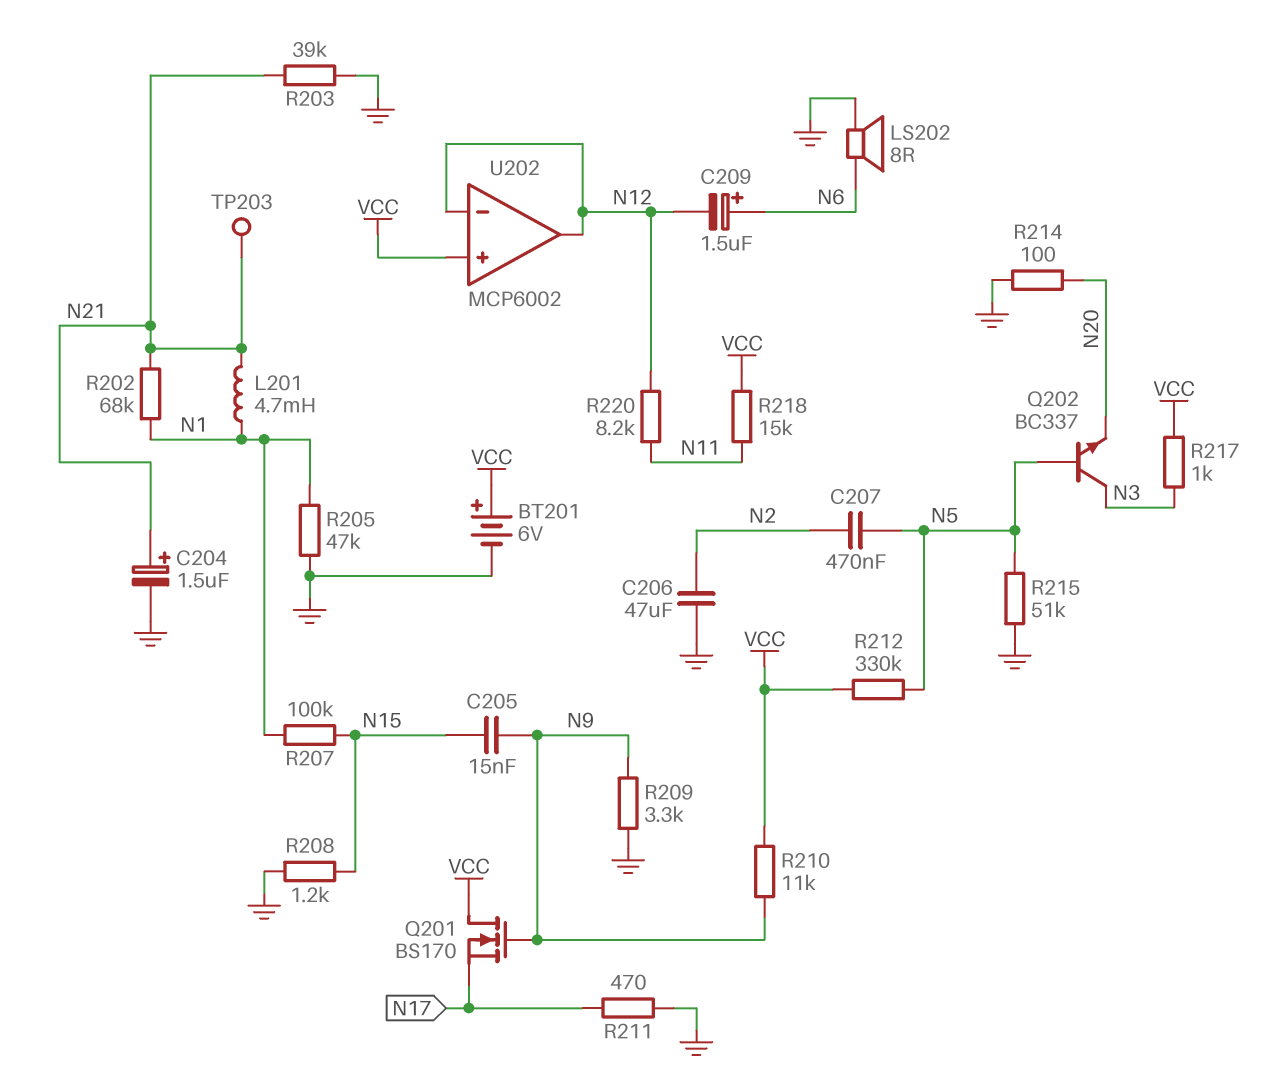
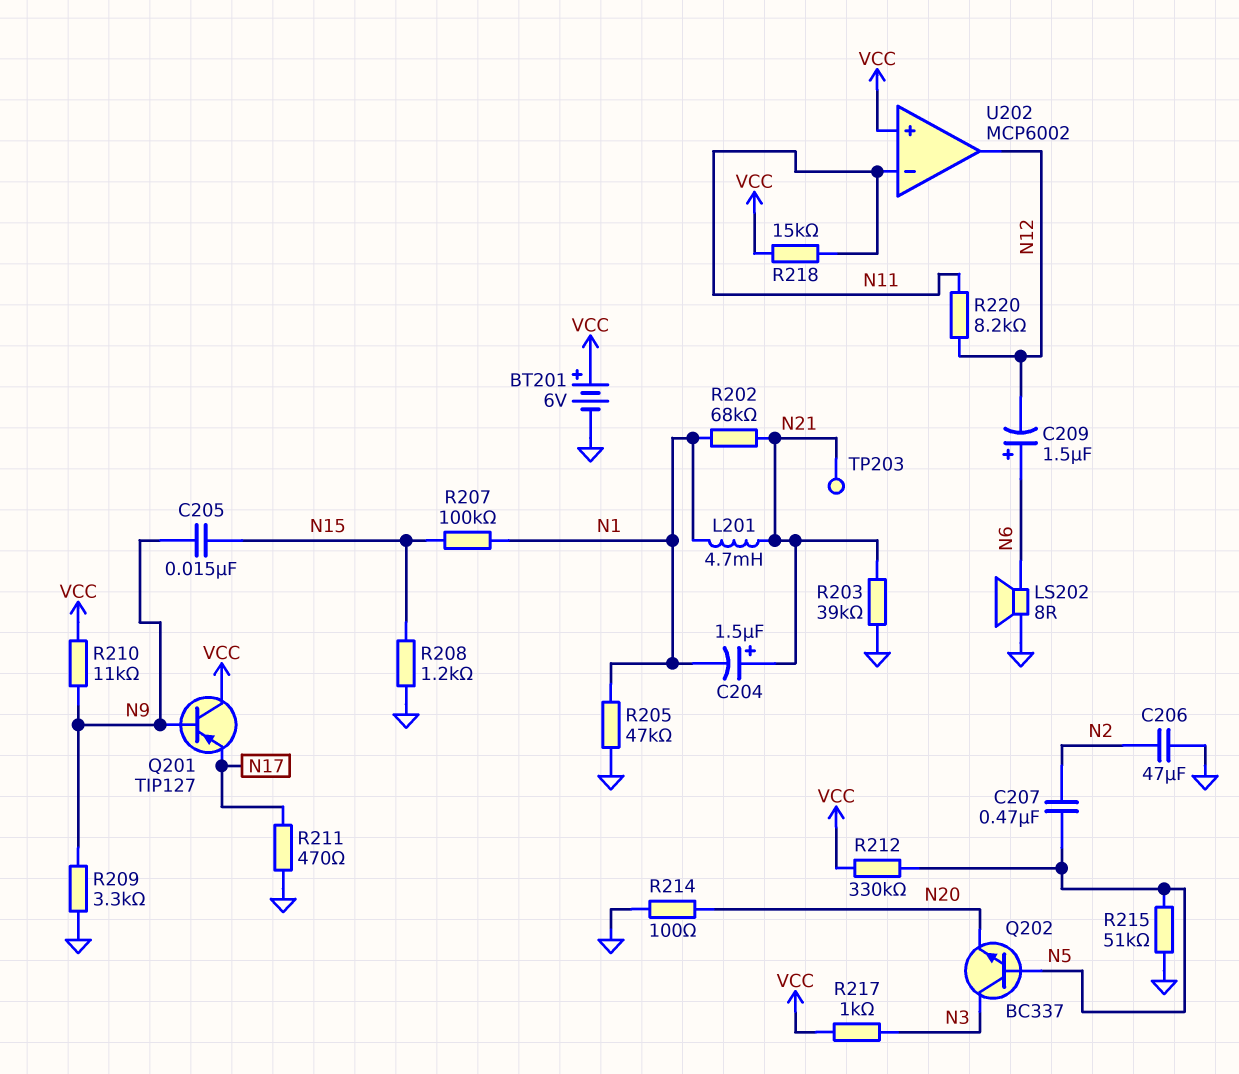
C204: 1.5uF (plus N21, minus GND) -> 1.5uF (plus N21, minus N1)
Q201: NMOS BS170 (G N9, D VCC, S N17) -> PNP TIP127 (B N9, C VCC, E N17)
U202 pin in-: N12 -> N11

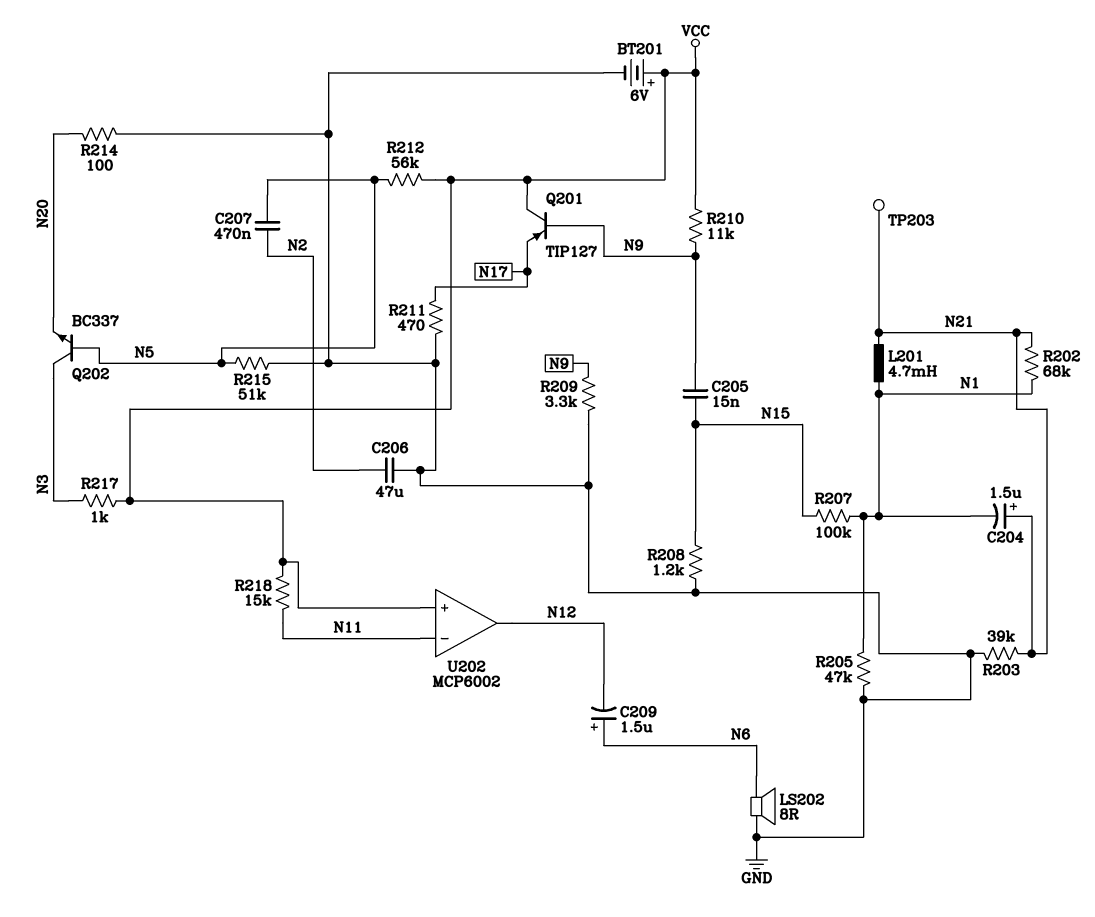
R212: 330k (N5, VCC) -> 56k (N5, VCC)
R220: 8.2k (N11, N12) -> none

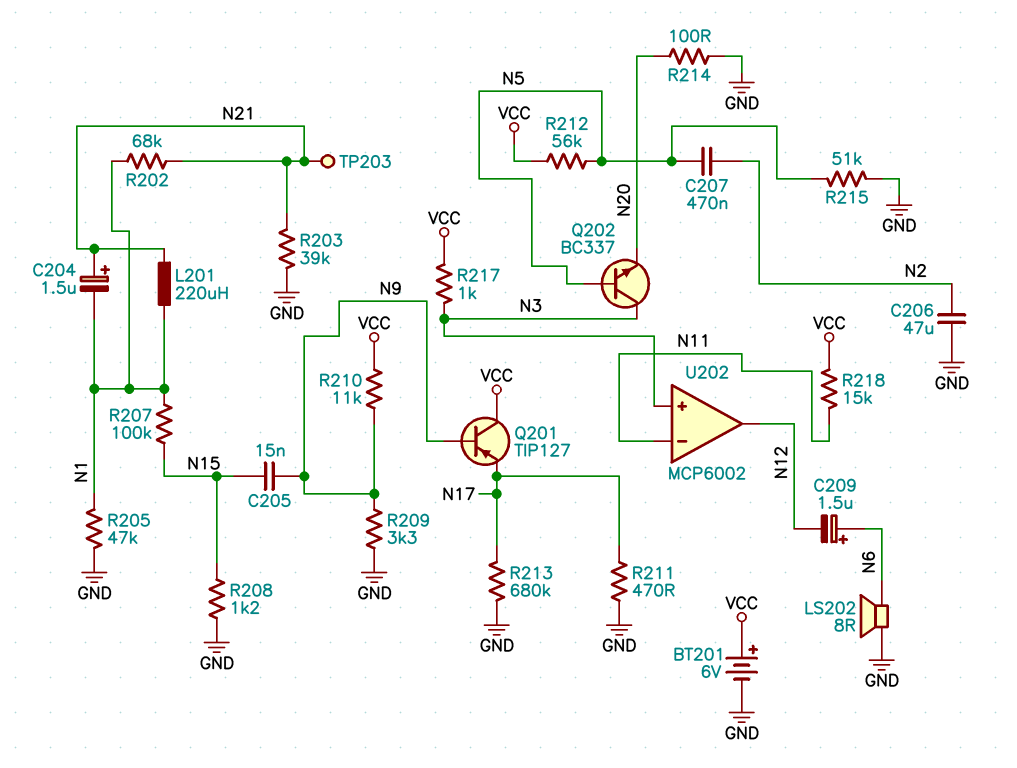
L201: 4.7mH (N1, N21) -> 220uH (N1, N21)
R213: none -> 680k (GND, N17)
U202 pin in+: VCC -> N3

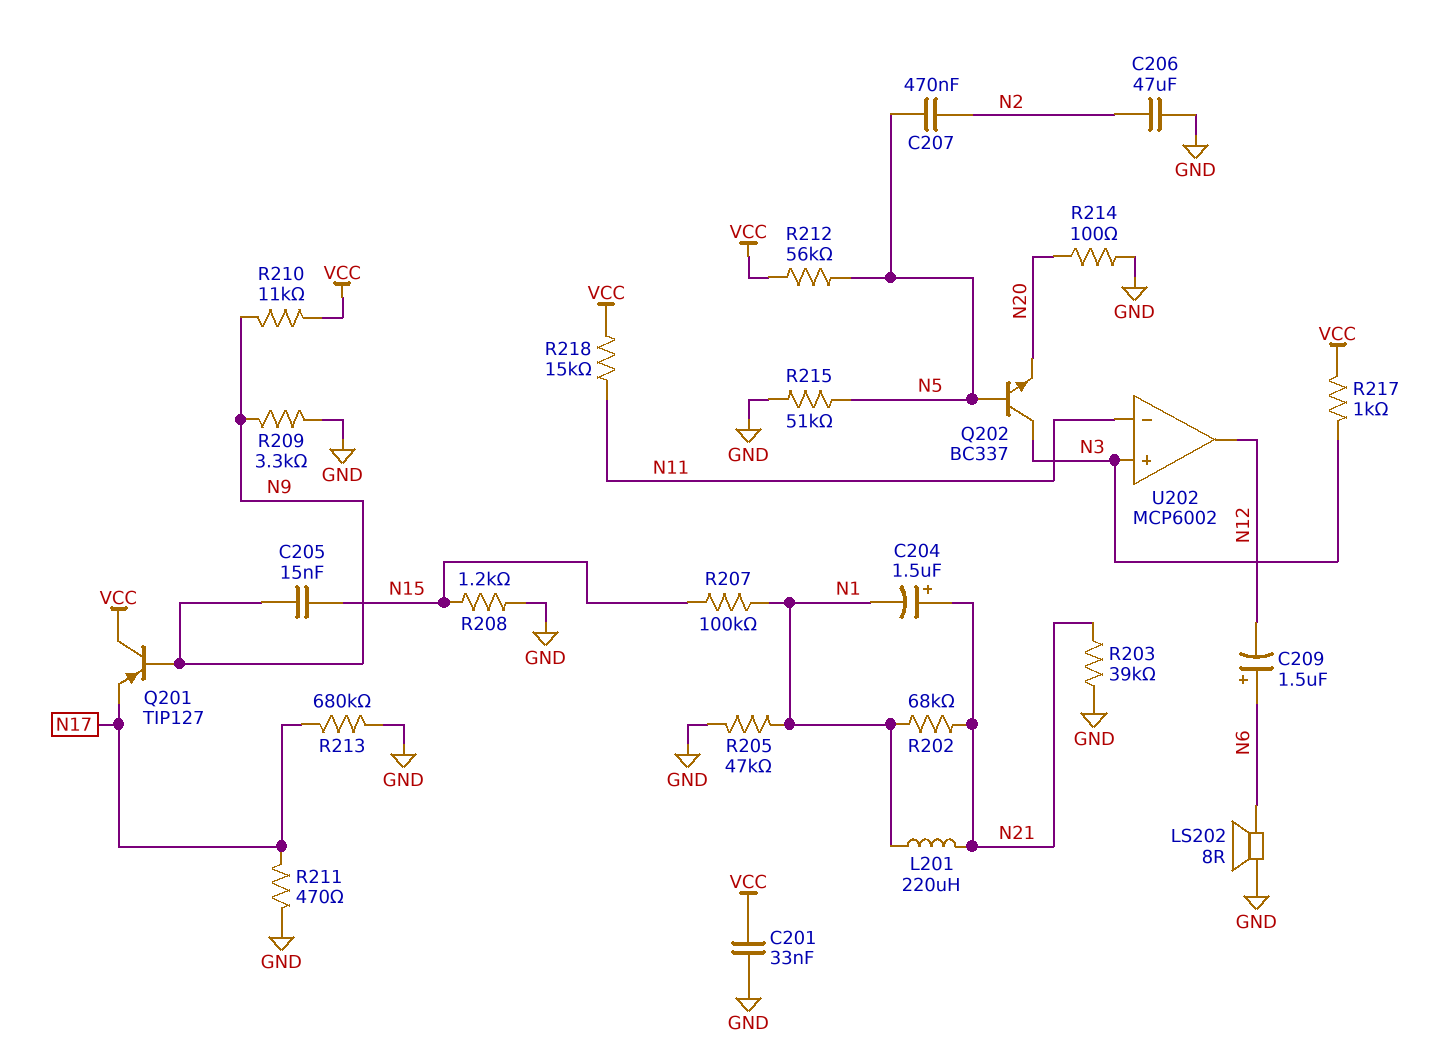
BT201: 6V (plus VCC, minus GND) -> none
C201: none -> 33nF (GND, VCC)
TP203: test point (N21) -> none

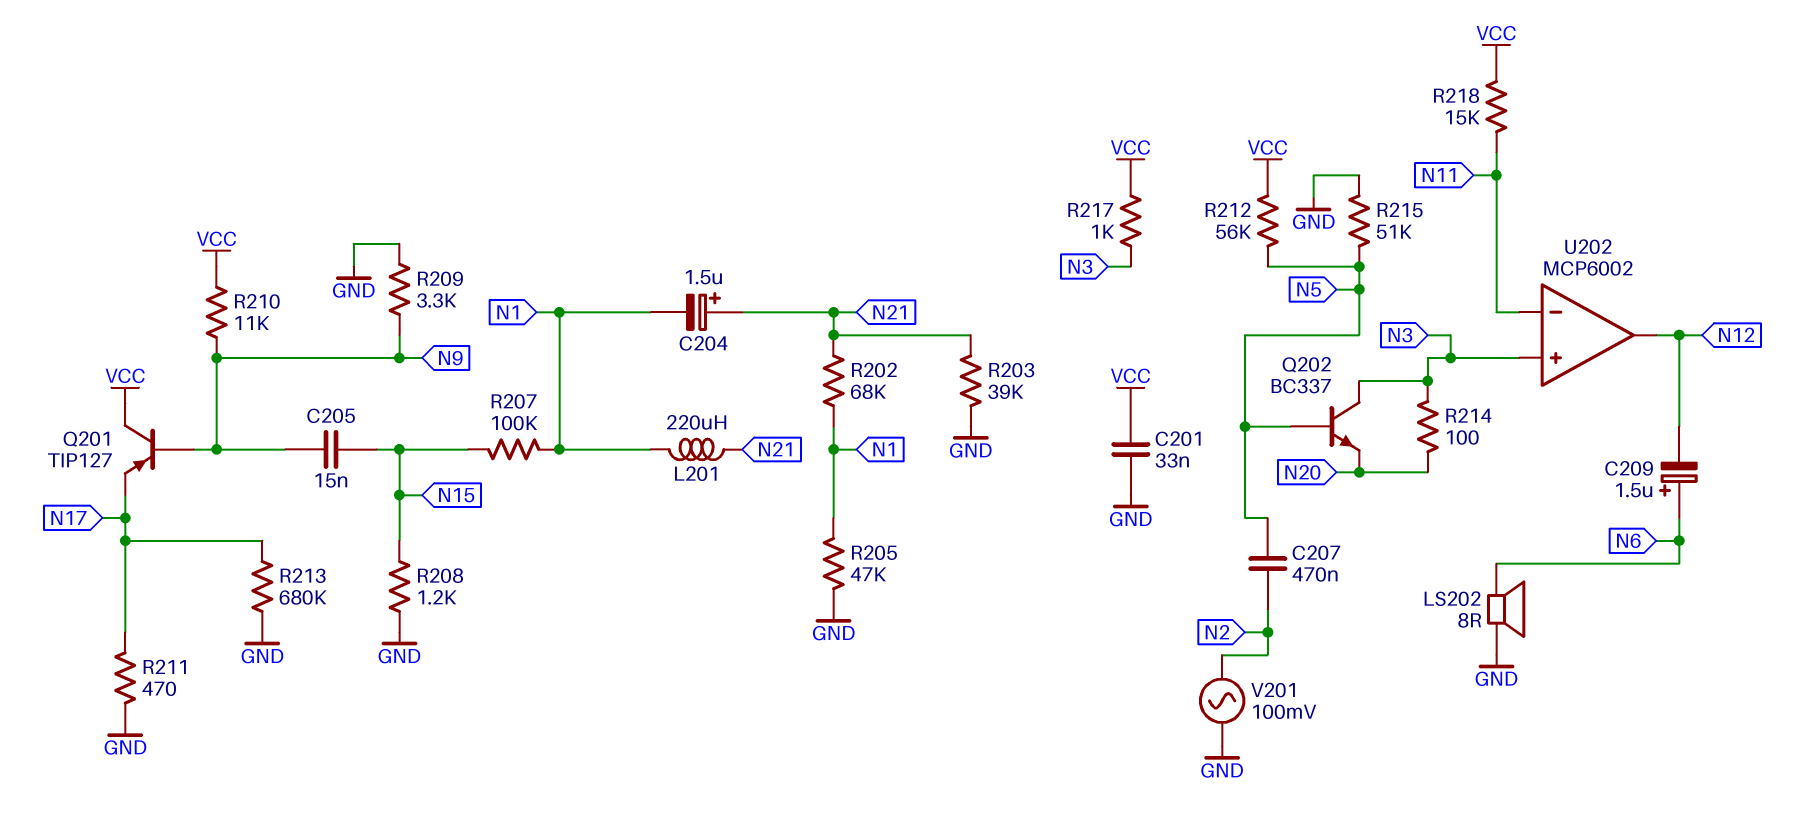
C206: 47uF (GND, N2) -> none
R214: 100 (GND, N20) -> 100 (N3, N20)
V201: none -> AC 100mV (GND, N2)

